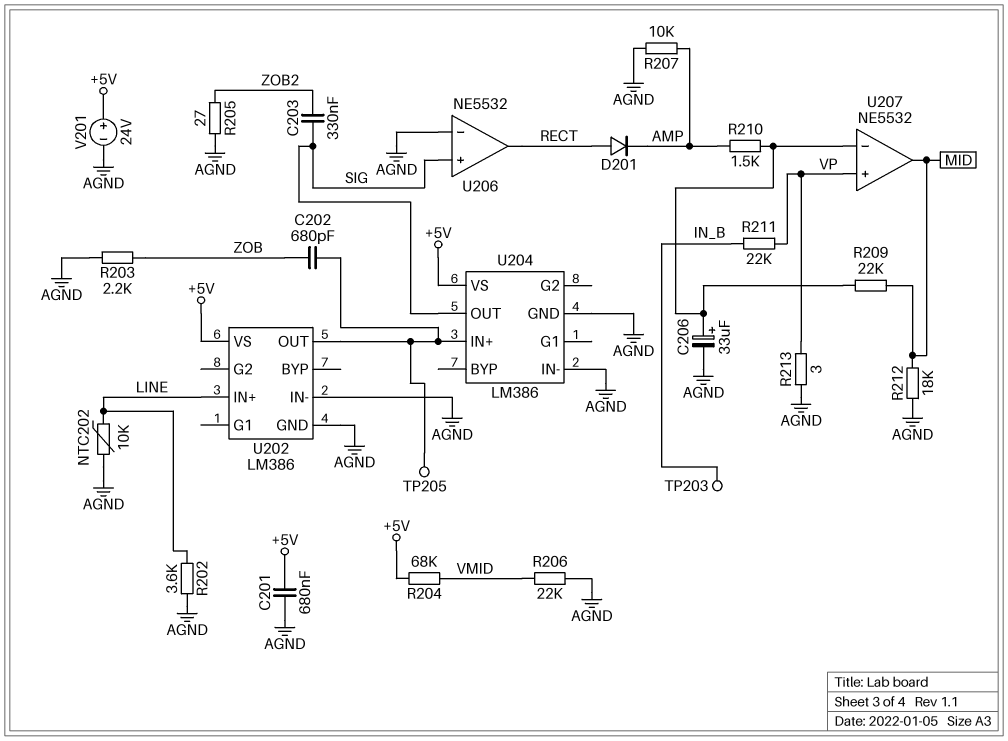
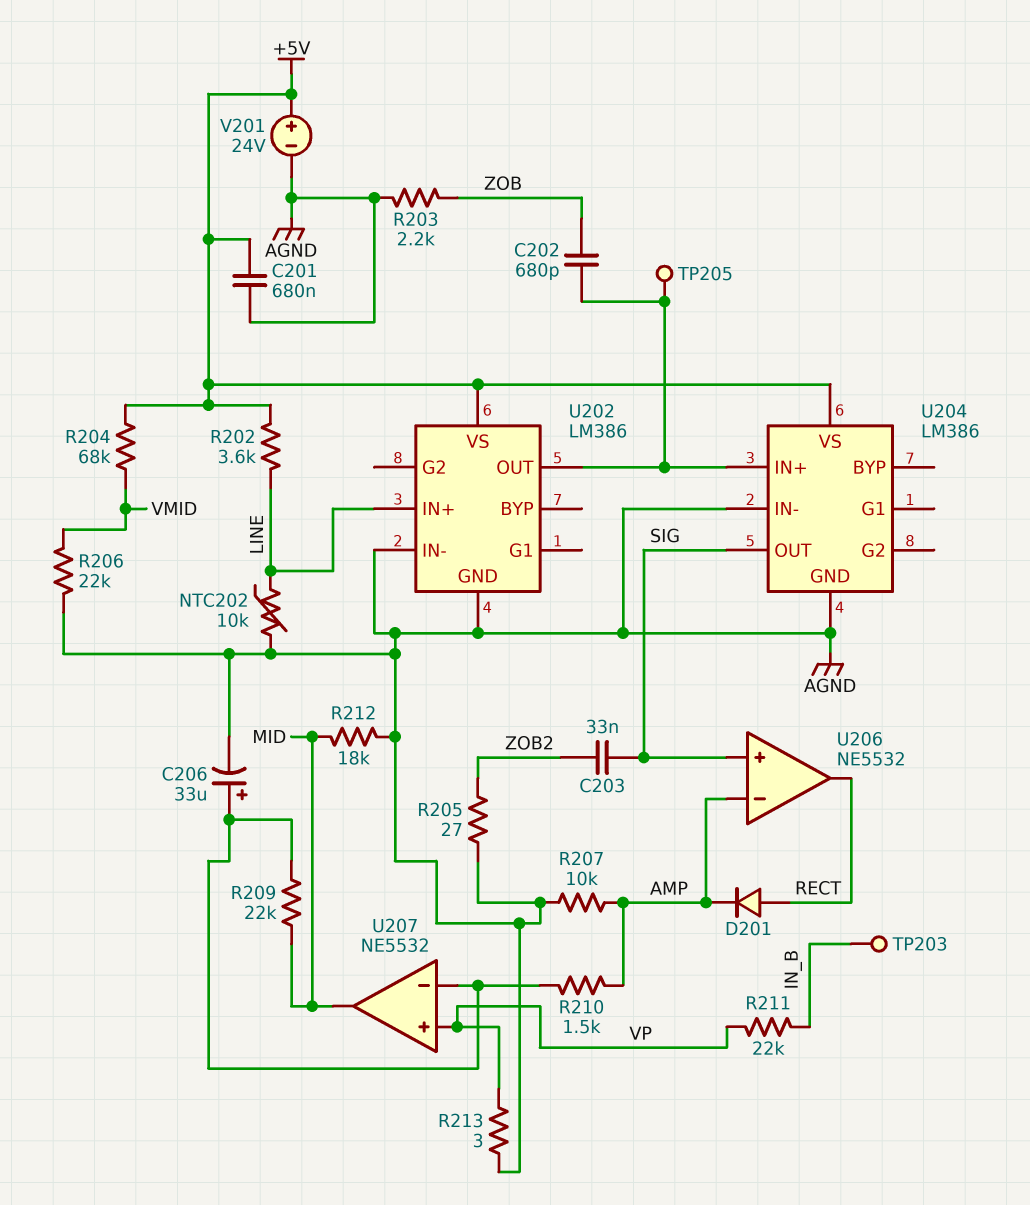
C203: 330nF (SIG, ZOB2) -> 33nF (SIG, ZOB2)
R202: 3.6k (AGND, LINE) -> 3.6k (+5V, LINE)
U206 pin in-: AGND -> AMP

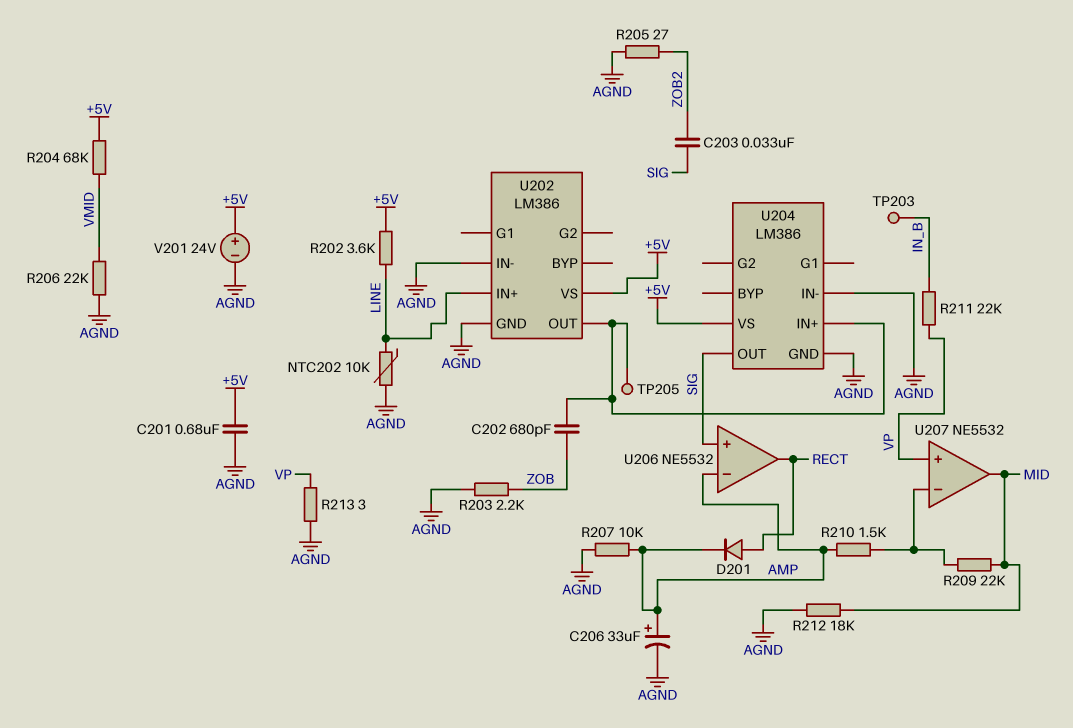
C206: 33uF (plus U207/in-, minus AGND) -> 33uF (plus AMP, minus AGND)

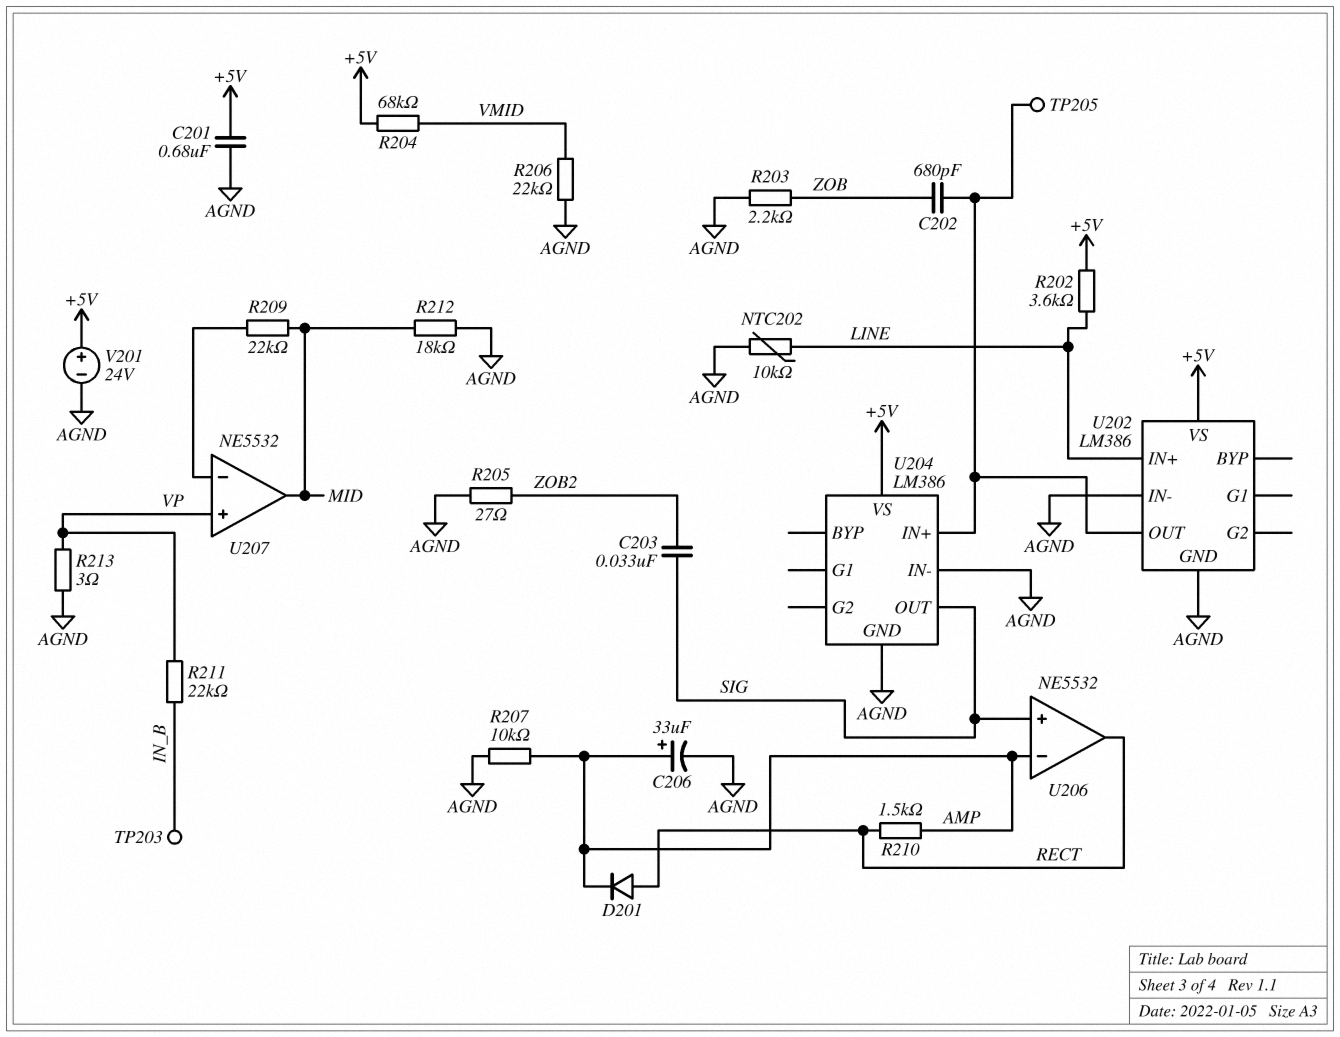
R210: 1.5k (AMP, U207/in-) -> 1.5k (AMP, RECT)

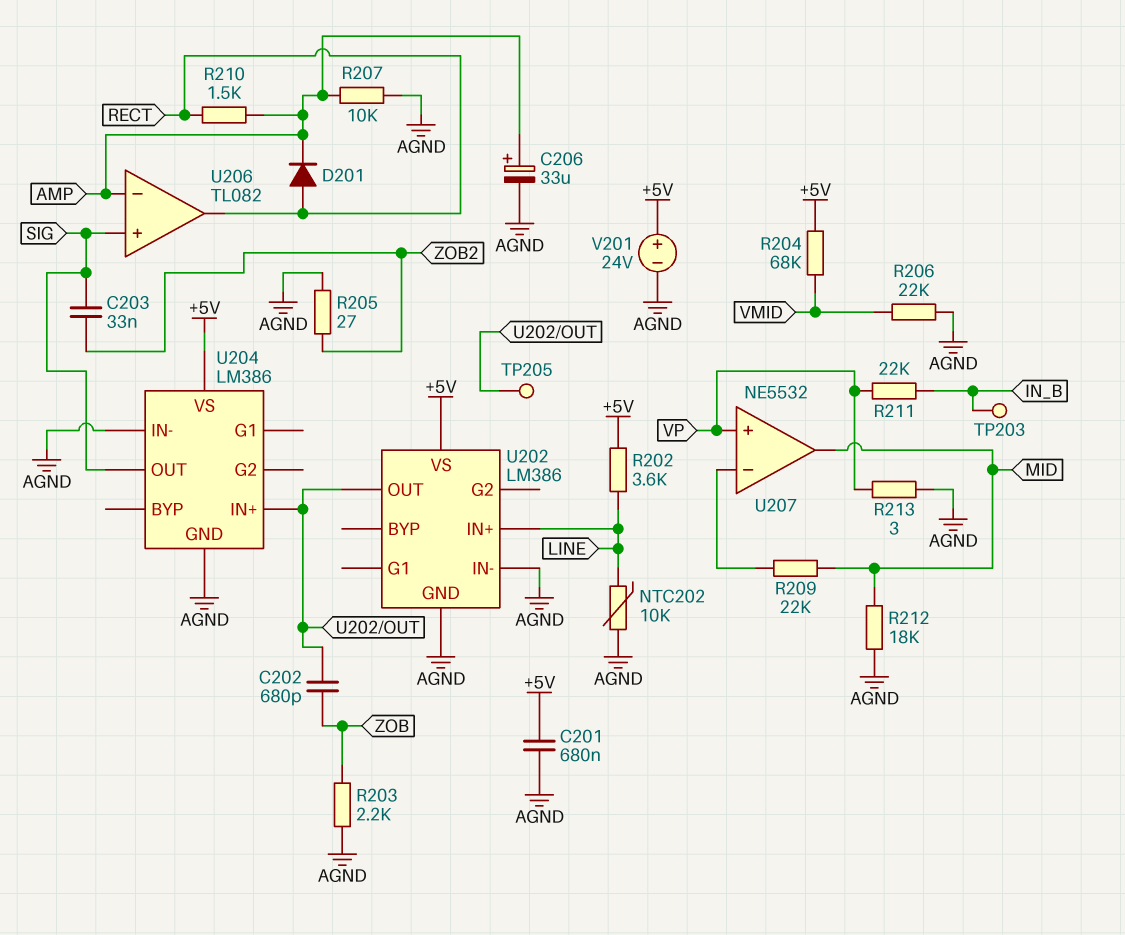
U206: NE5532 -> TL082

